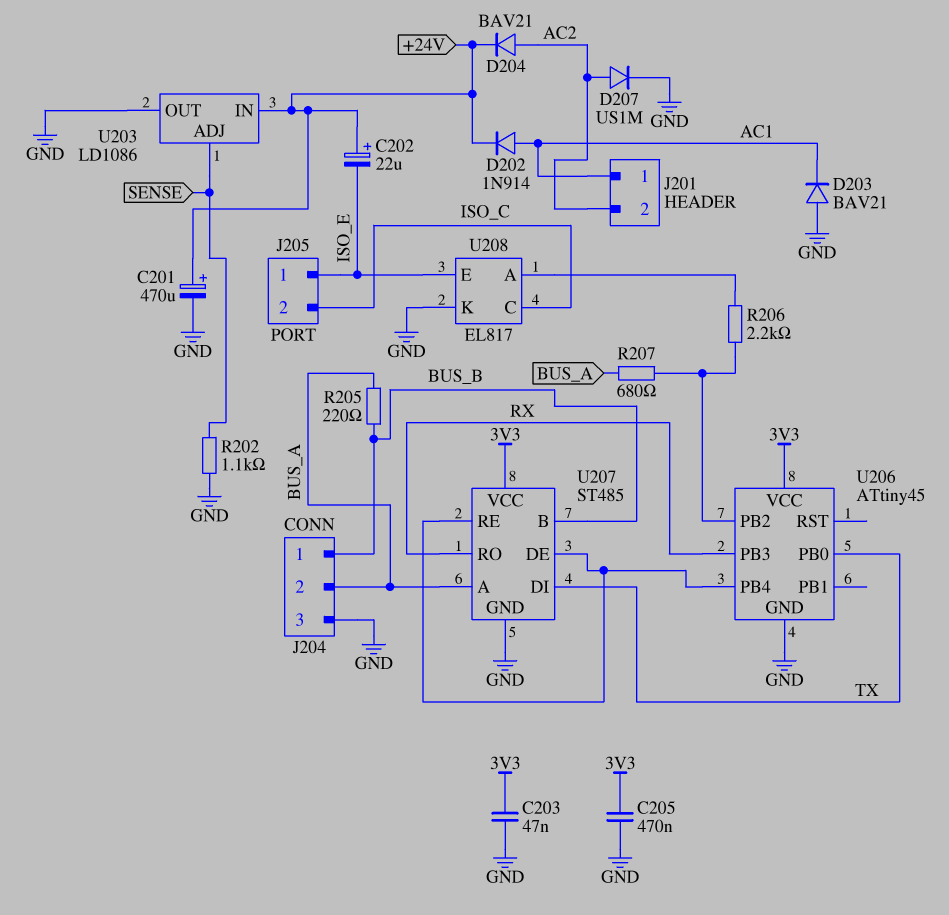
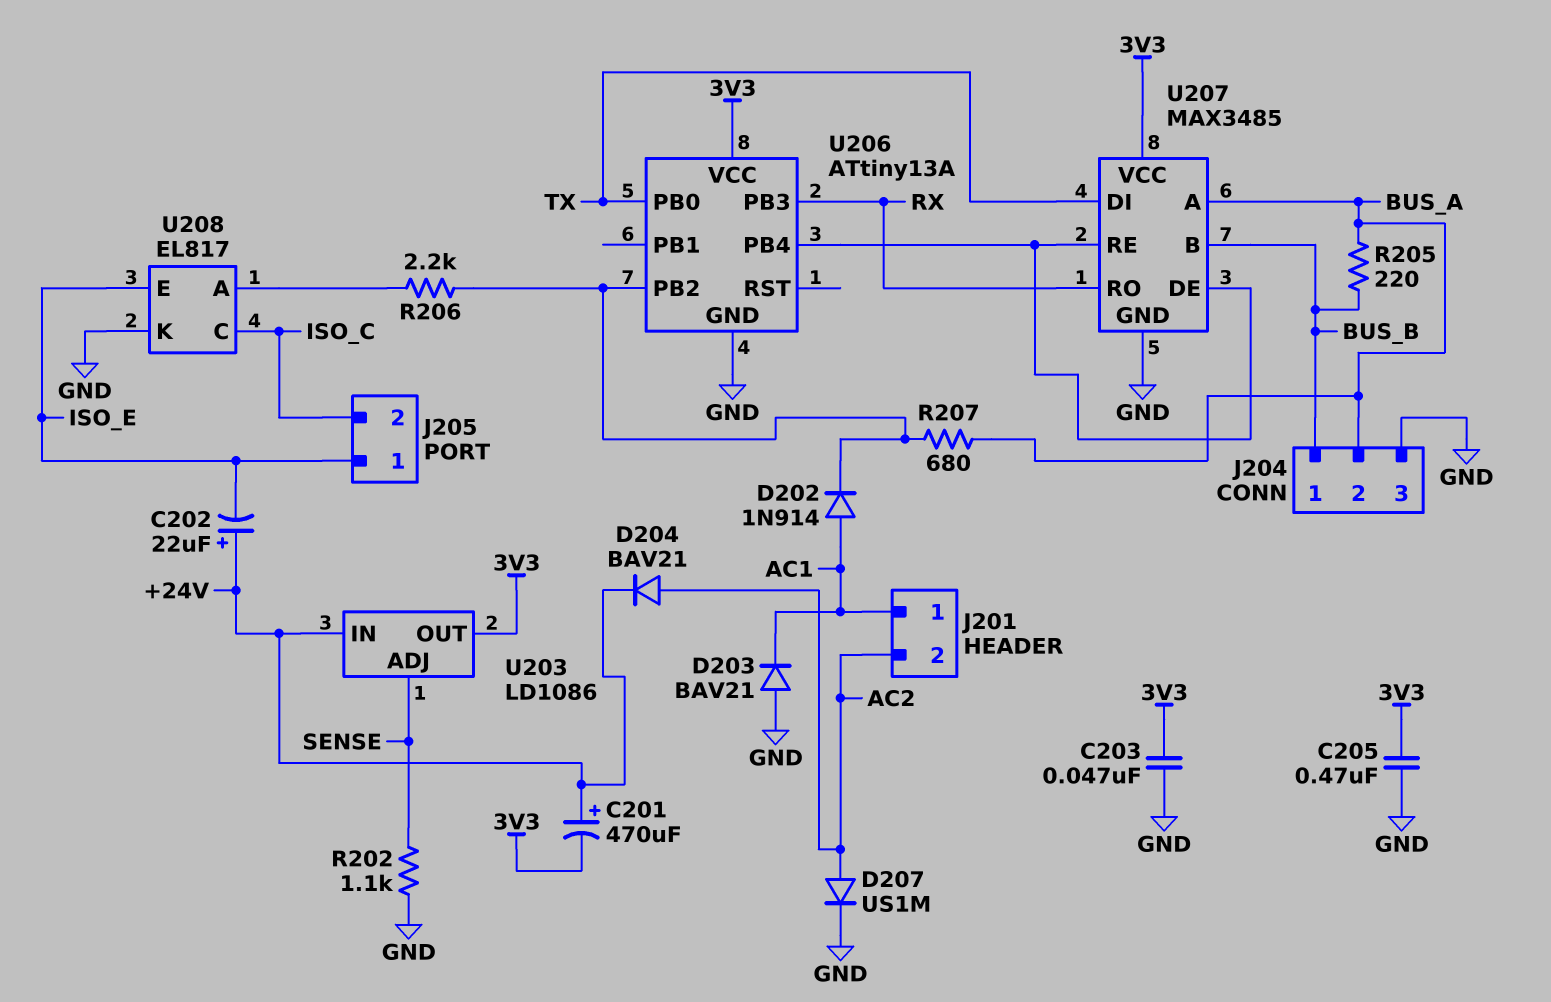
C201: 470uF (plus +24V, minus GND) -> 470uF (plus +24V, minus 3V3)
D202: diode 1N914 (A AC1, K +24V) -> diode 1N914 (A AC1, K U206/PB2)
U203 pin OUT: GND -> 3V3
U206: ATtiny45 -> ATtiny13A
U207: ST485 -> MAX3485

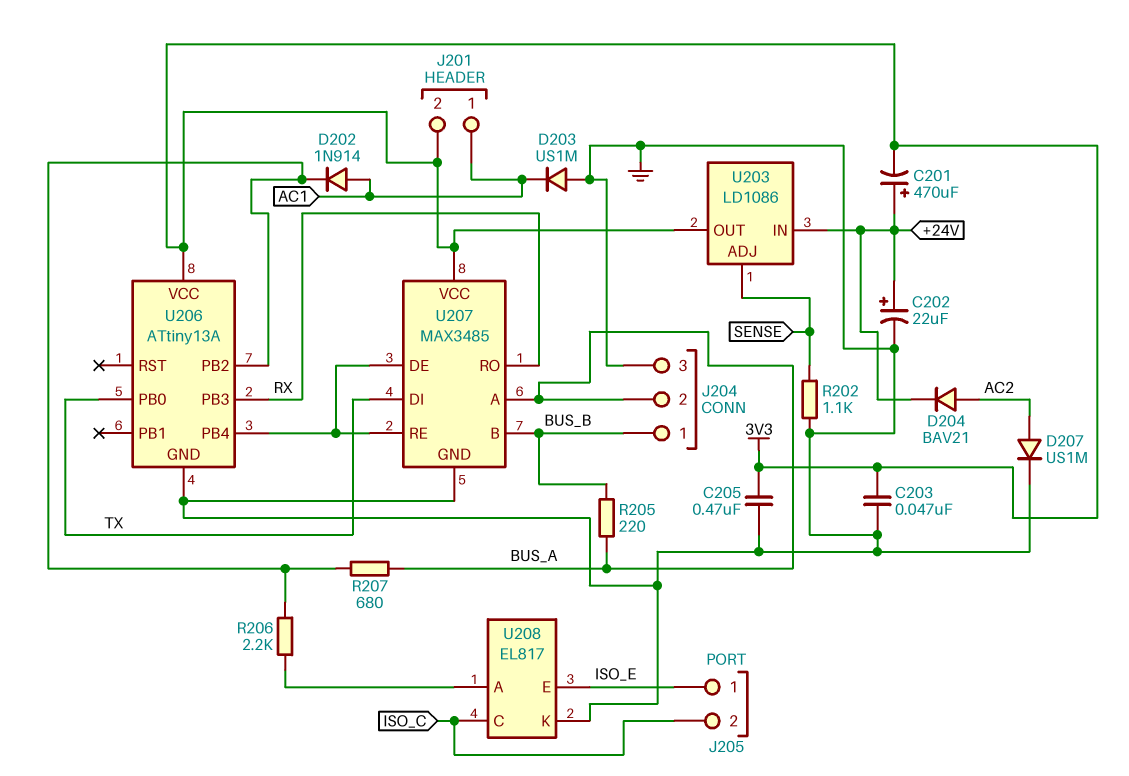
C202: 22uF (plus +24V, minus ISO_E) -> 22uF (plus +24V, minus GND)
D203: diode BAV21 (A GND, K AC1) -> diode US1M (A GND, K AC1)
J201 pin 2: AC2 -> 3V3

